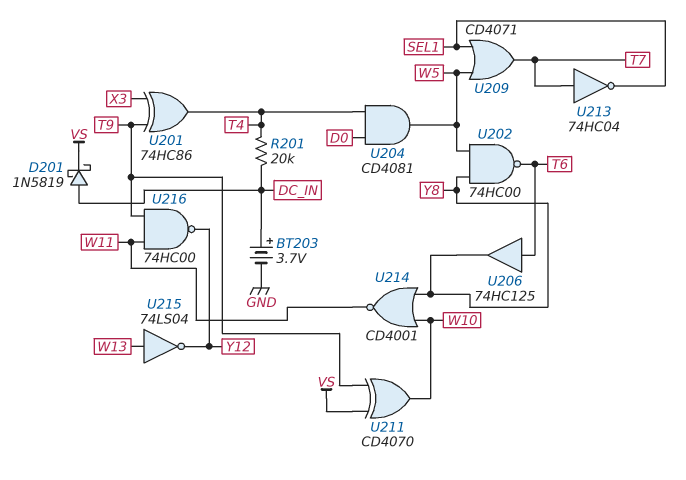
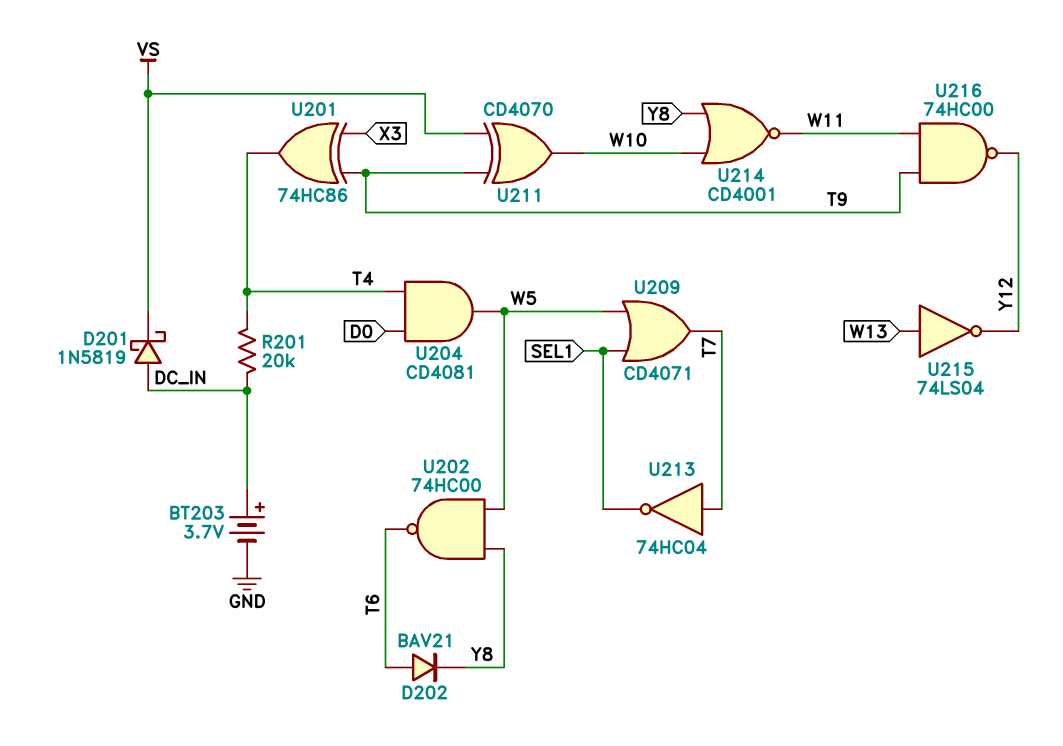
D202: none -> diode BAV21 (A T6, K Y8)
U206: buffer 74HC125 (in T6, out Y8) -> none

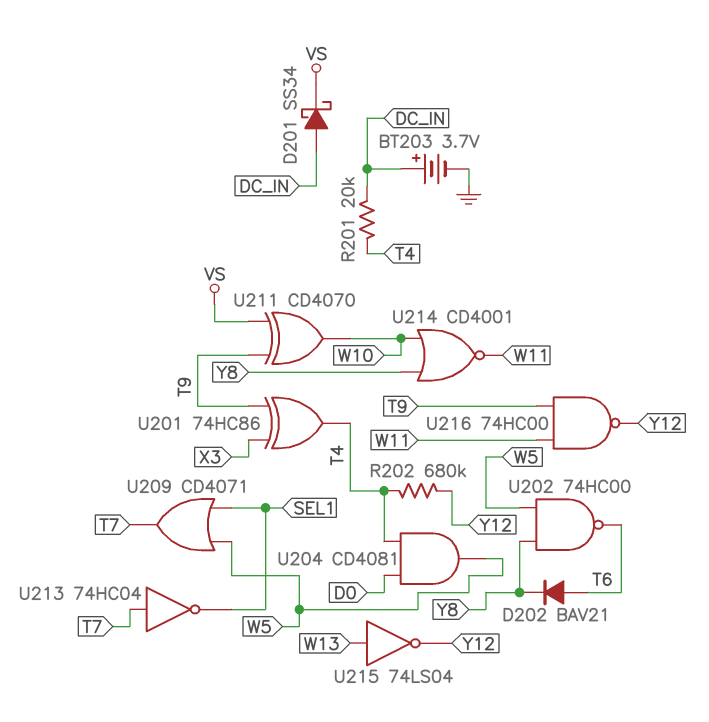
D201: schottky 1N5819 (A DC_IN, K VS) -> schottky SS34 (A DC_IN, K VS)
R202: none -> 680k (T4, Y12)

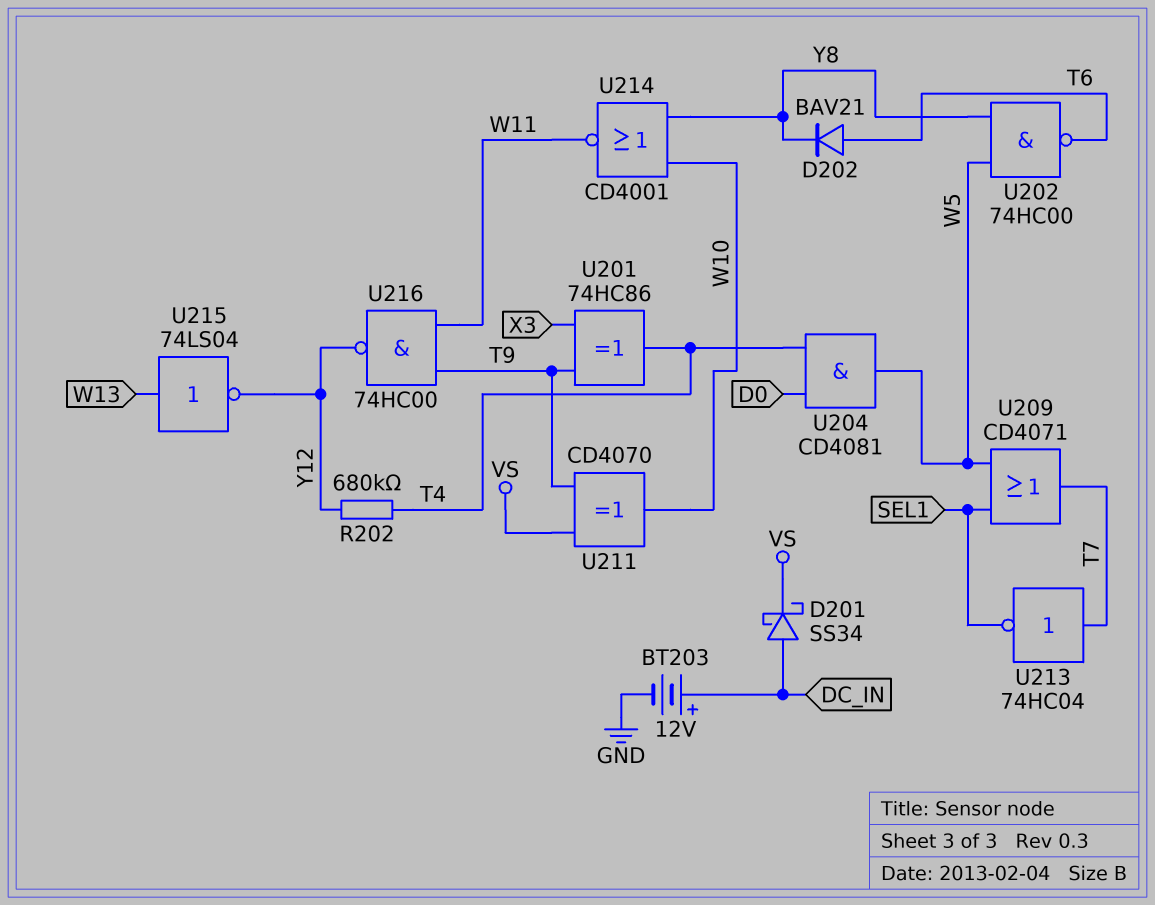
BT203: 3.7V (plus DC_IN, minus GND) -> 12V (plus DC_IN, minus GND)
R201: 20k (DC_IN, T4) -> none

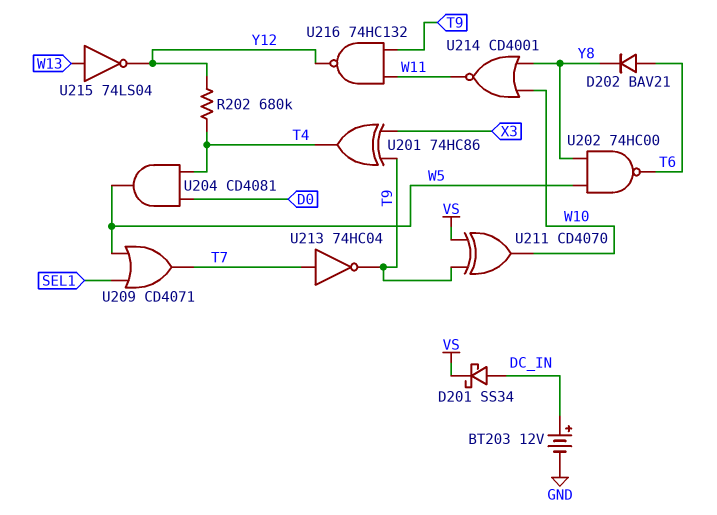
U213: NOT 74HC04 (in T7, out SEL1) -> NOT 74HC04 (in T7, out T9)
U216: NAND 74HC00 (in T9, in W11, out Y12) -> NAND 74HC132 (in T9, in W11, out Y12)

